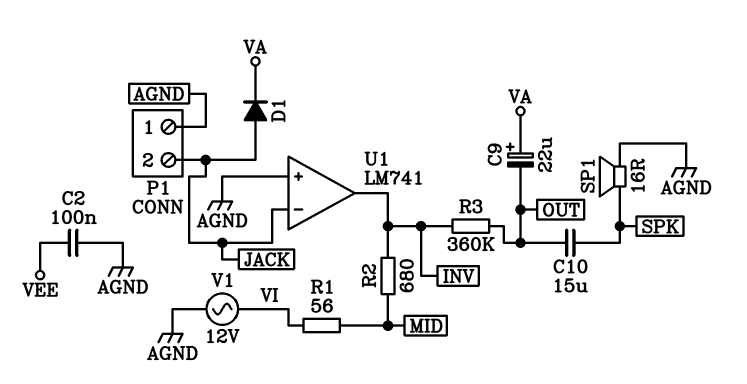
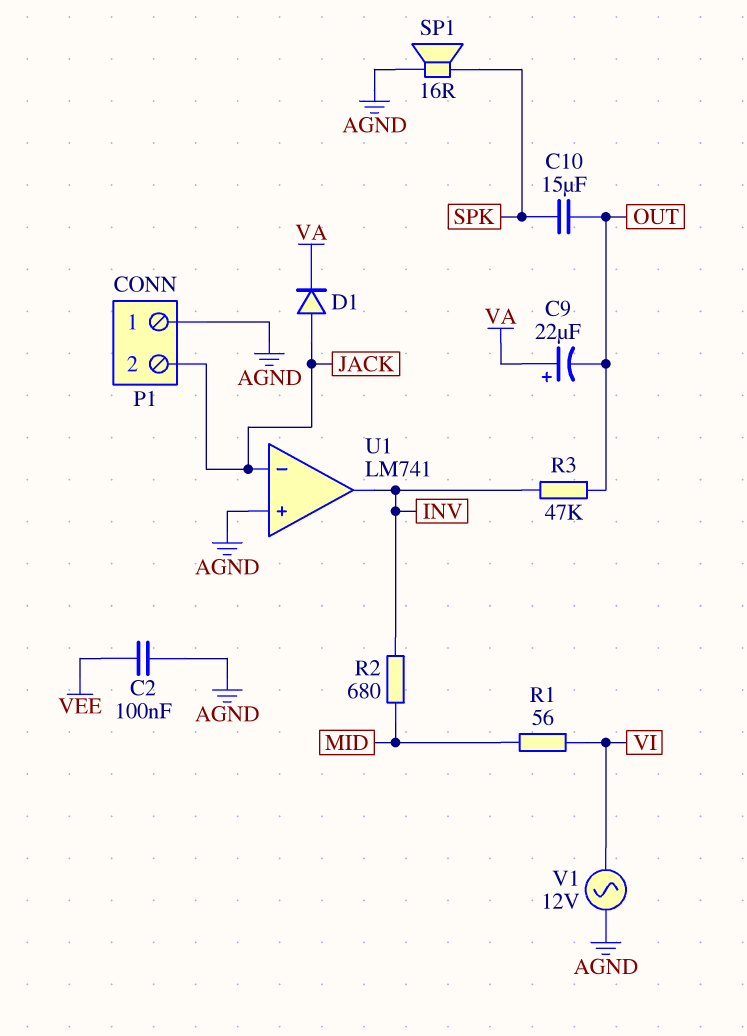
R3: 360k (INV, OUT) -> 47k (INV, OUT)

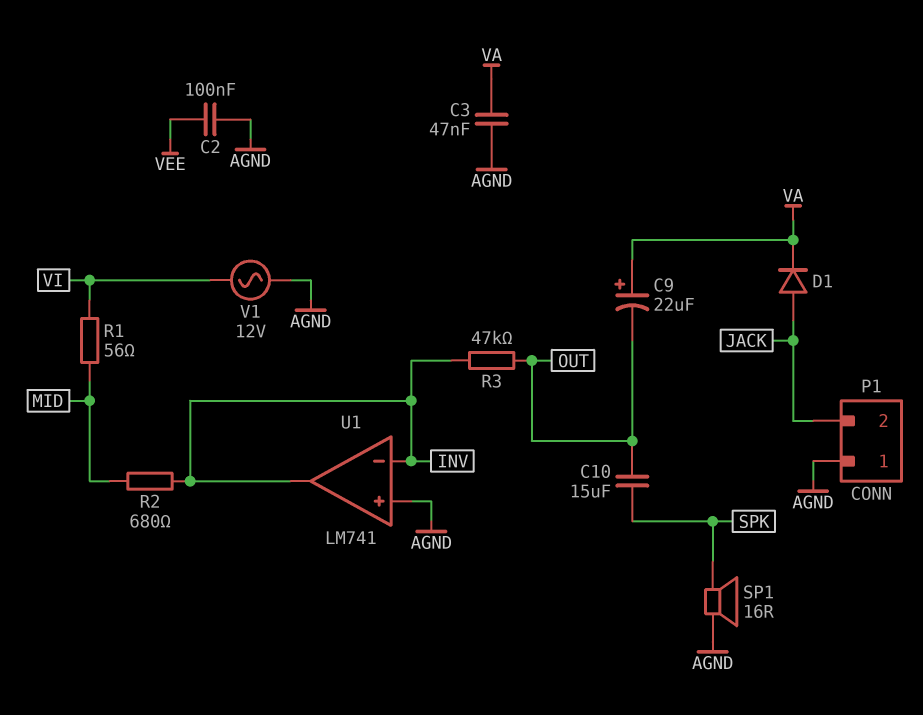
C3: none -> 47nF (AGND, VA)
U1 pin in-: JACK -> INV

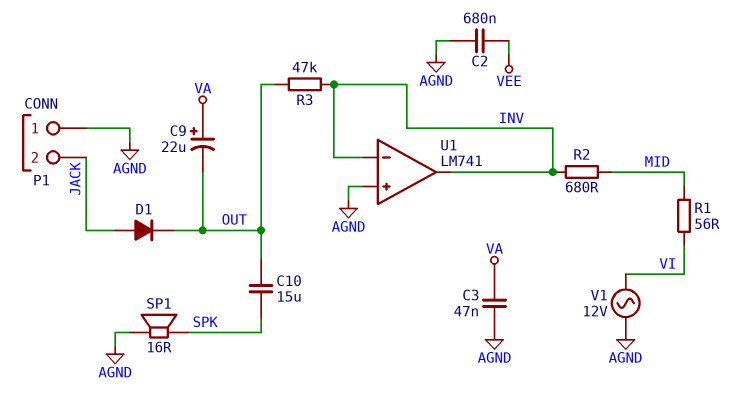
C2: 100nF (AGND, VEE) -> 680nF (AGND, VEE)
D1: diode (A JACK, K VA) -> diode (A JACK, K OUT)

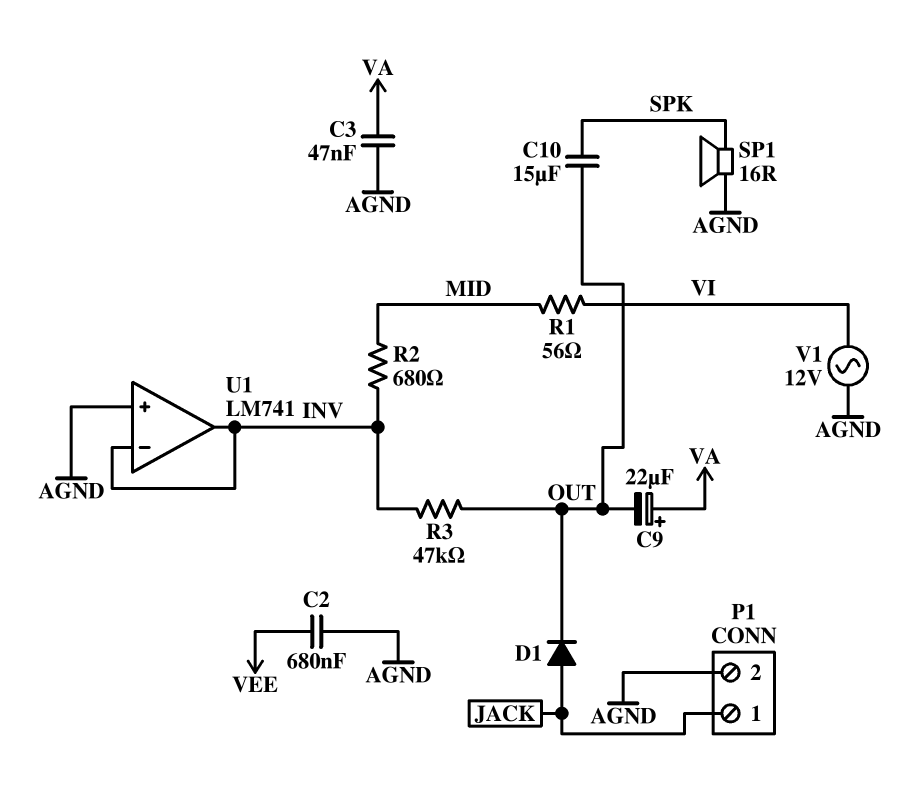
P1 pin 1: AGND -> JACK
P1 pin 2: JACK -> AGND

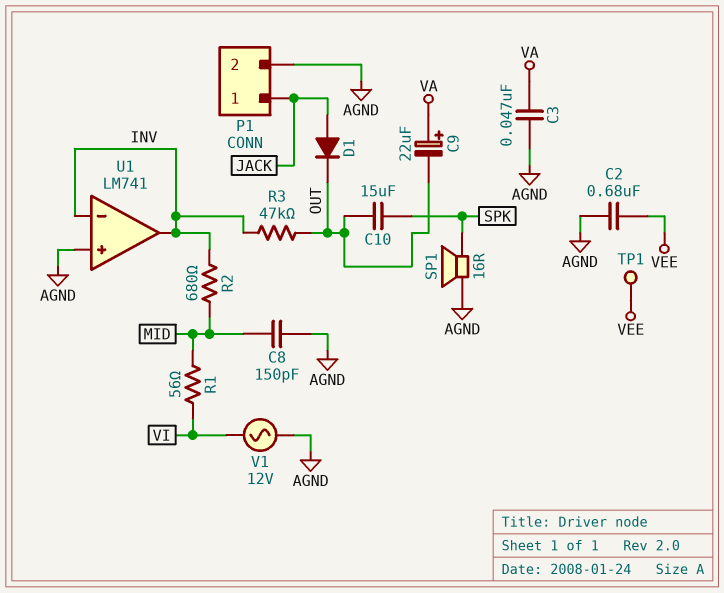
C8: none -> 150pF (AGND, MID)
TP1: none -> test point (VEE)

